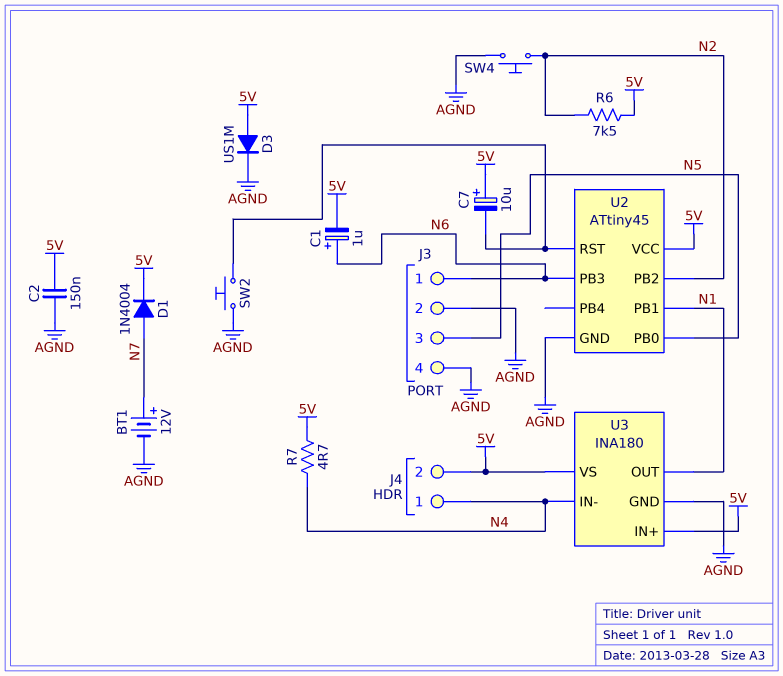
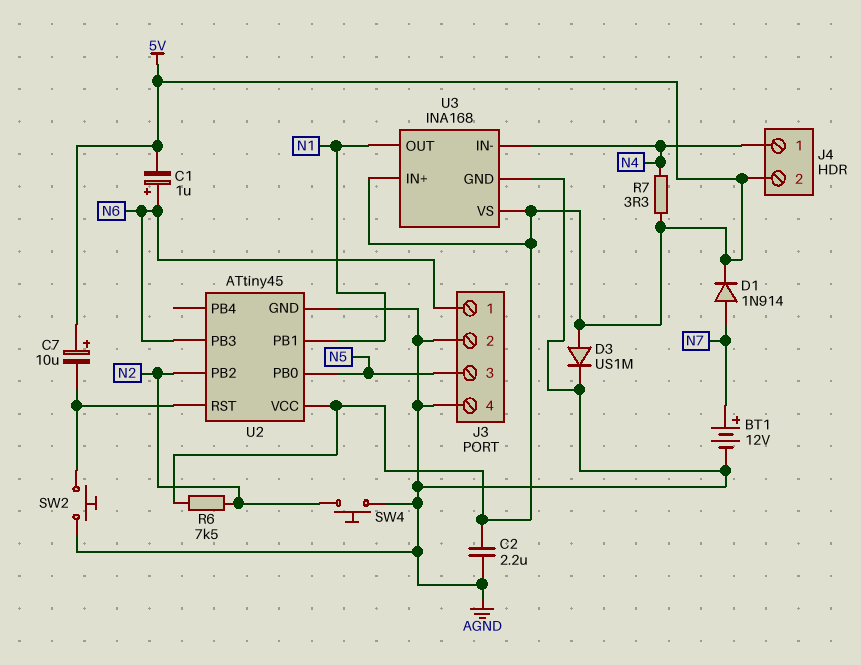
C2: 150nF (5V, AGND) -> 2.2uF (5V, AGND)
D1: diode 1N4004 (A N7, K 5V) -> diode 1N914 (A N7, K 5V)
R7: 4.7 (5V, N4) -> 3.3 (5V, N4)
U3: INA180 -> INA168

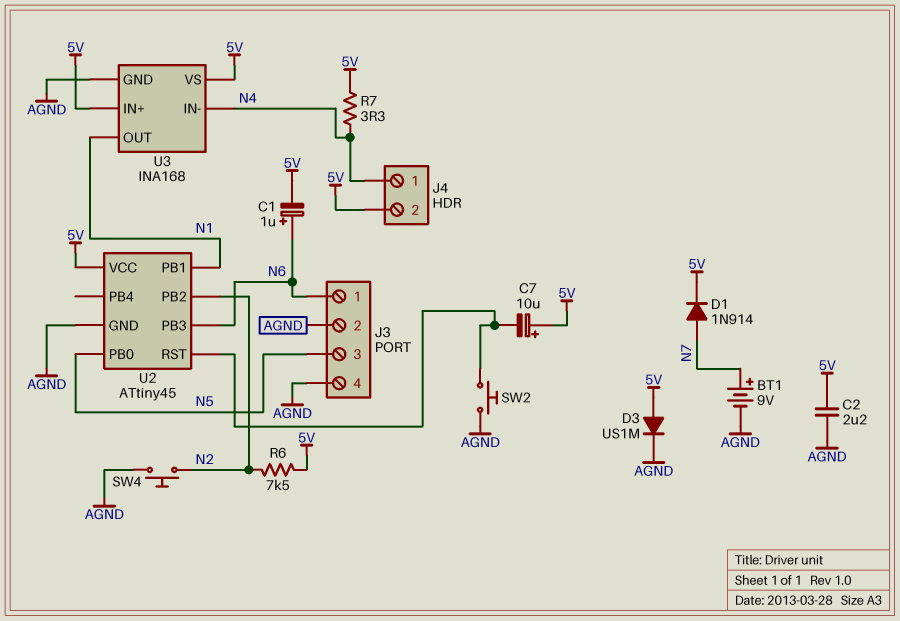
BT1: 12V (plus N7, minus AGND) -> 9V (plus N7, minus AGND)

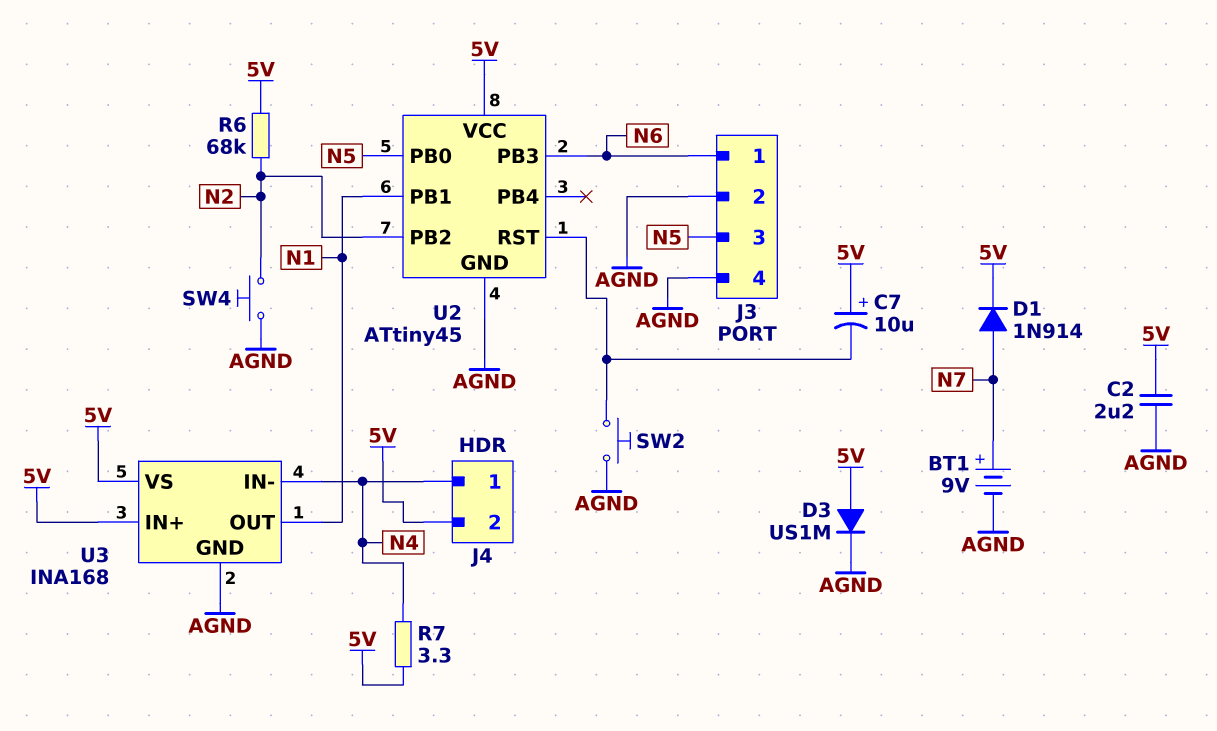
C1: 1uF (plus N6, minus 5V) -> none
R6: 7.5k (5V, N2) -> 68k (5V, N2)

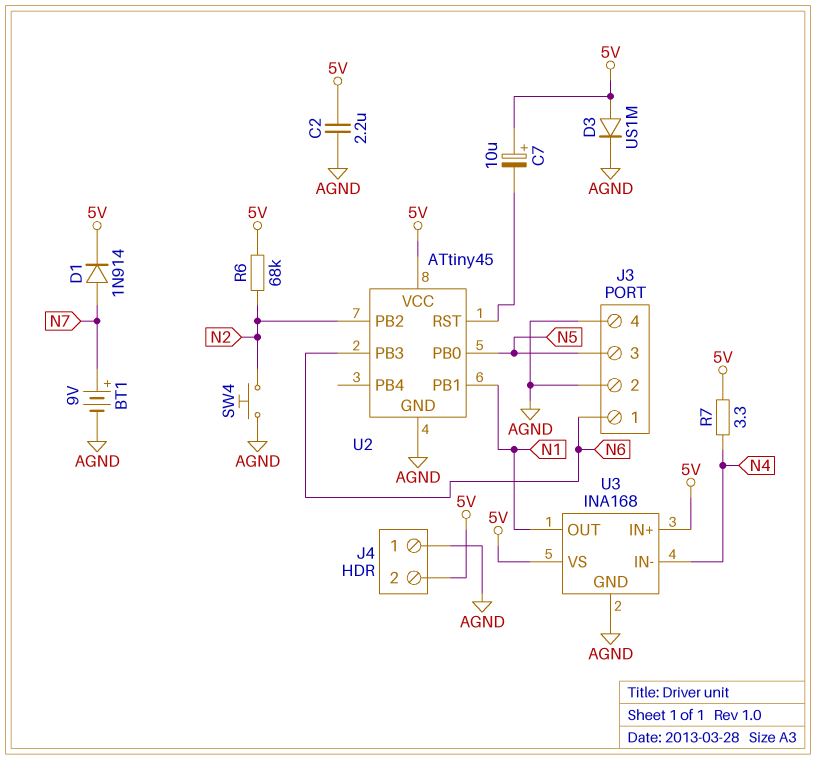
J4 pin 1: N4 -> AGND
SW2: button (AGND, U2/RST) -> none

